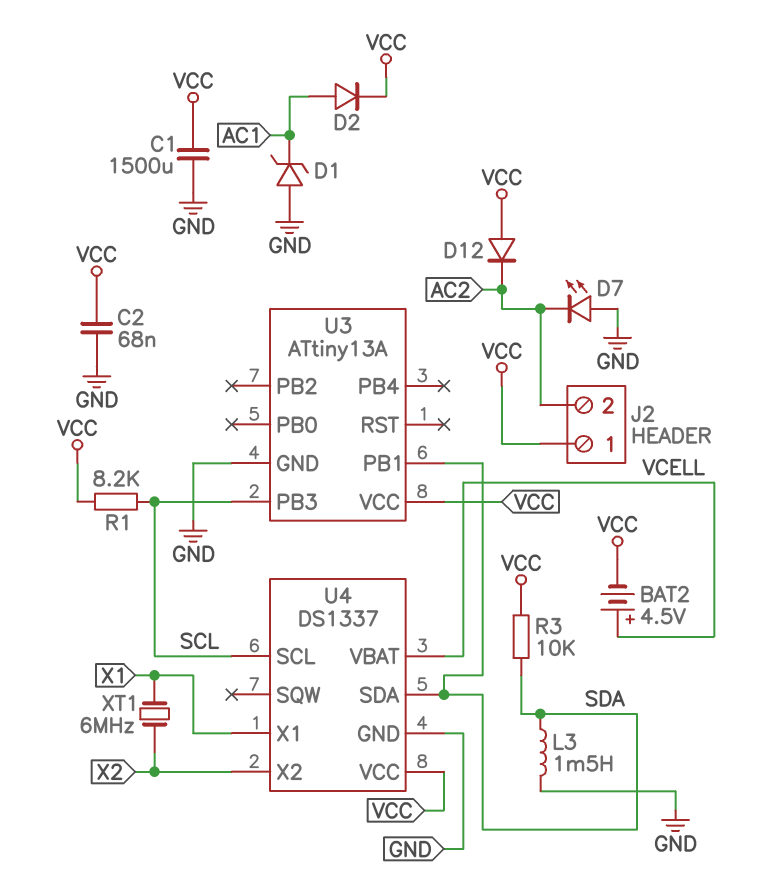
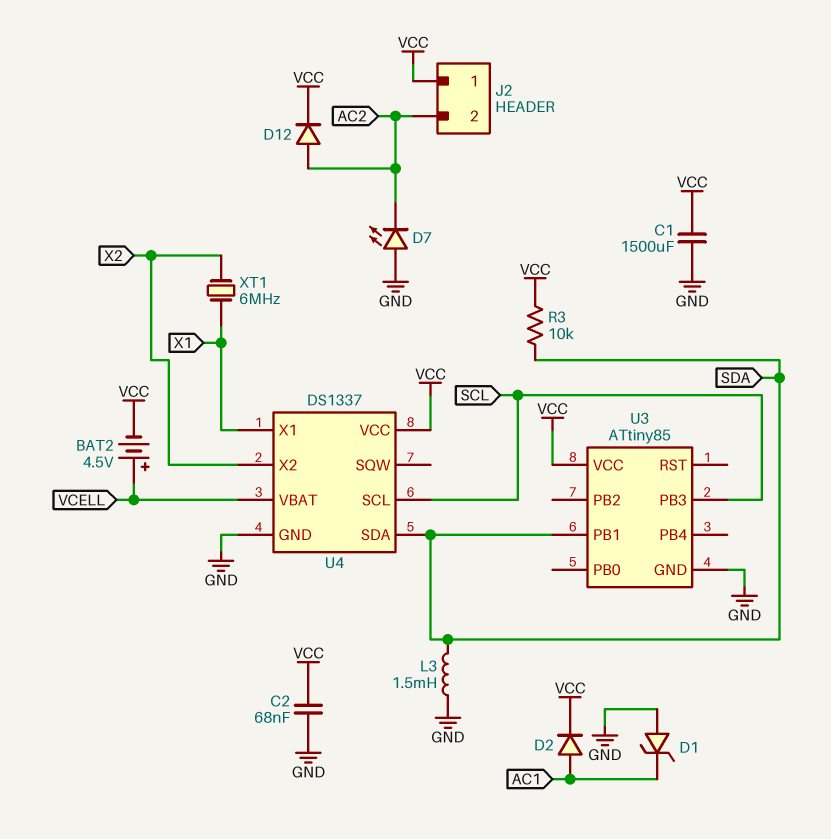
D12: diode (A VCC, K AC2) -> diode (A AC2, K VCC)
R1: 8.2k (SCL, VCC) -> none
U3: ATtiny13A -> ATtiny85

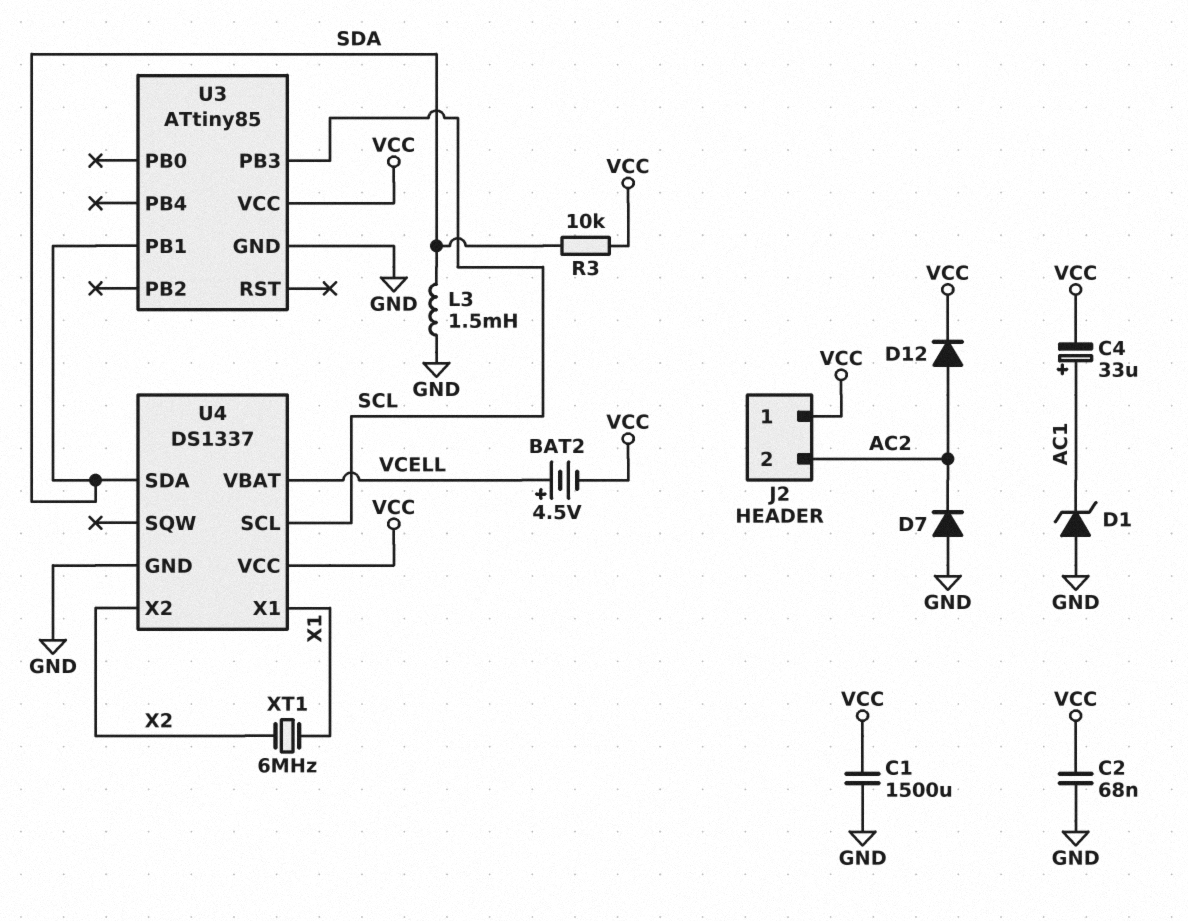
C4: none -> 33uF (plus AC1, minus VCC)
D2: diode (A AC1, K VCC) -> none
D7: LED (A GND, K AC2) -> diode (A GND, K AC2)

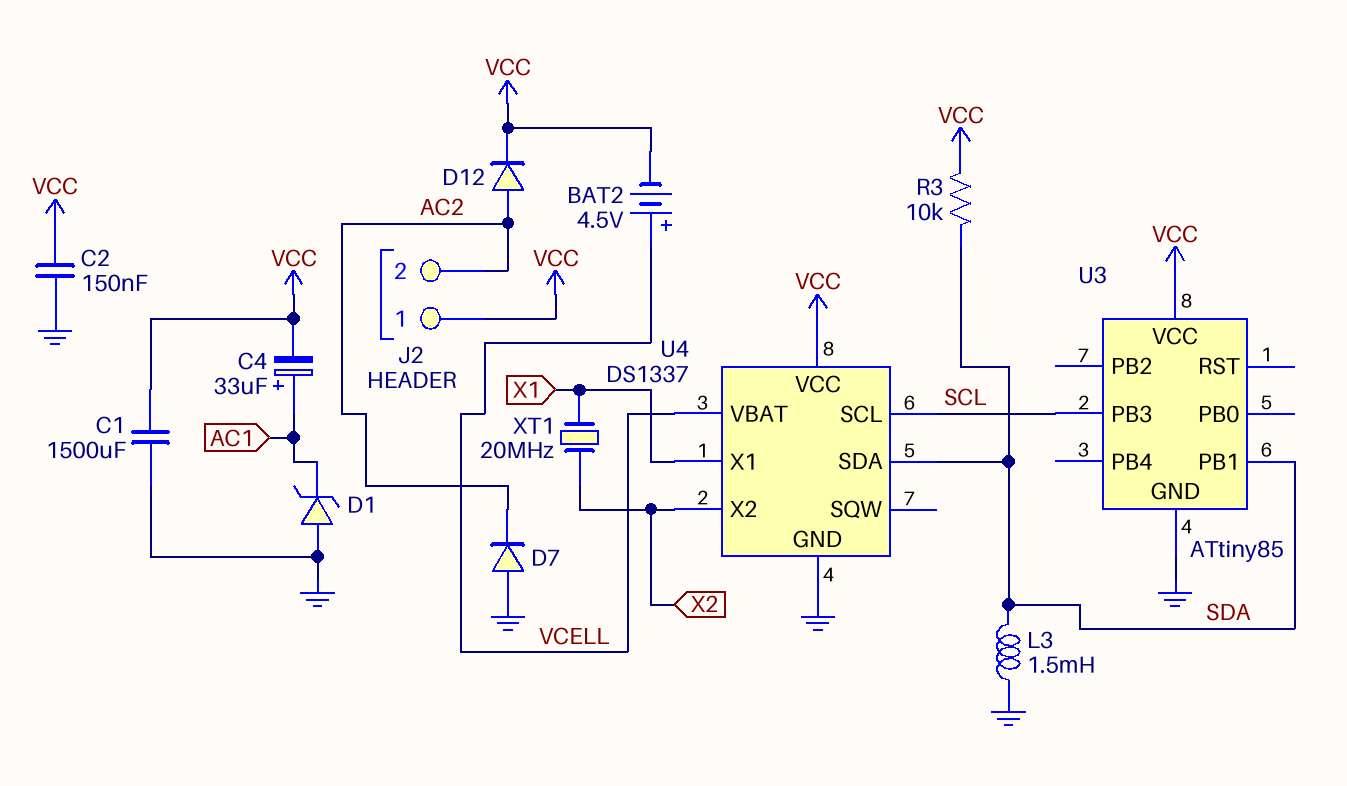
C2: 68nF (GND, VCC) -> 150nF (GND, VCC)
XT1: 6MHz (X1, X2) -> 20MHz (X1, X2)

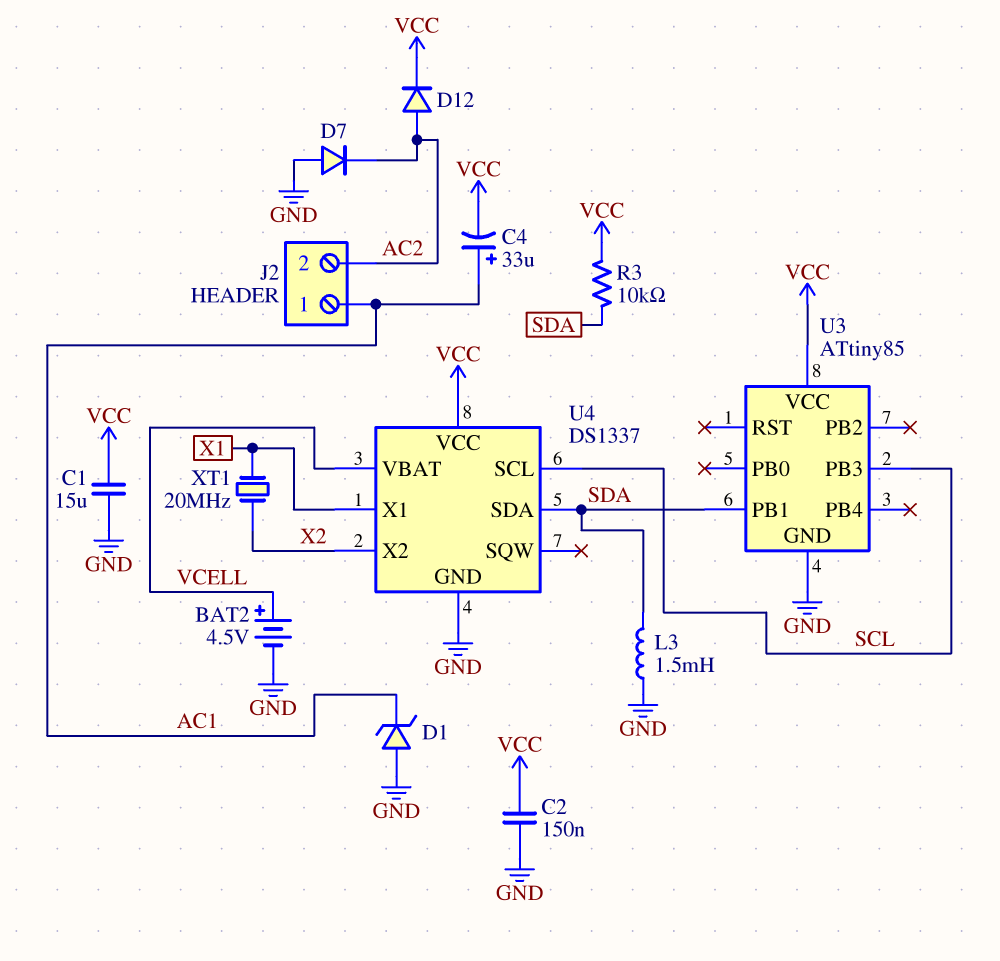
BAT2: 4.5V (plus VCELL, minus VCC) -> 4.5V (plus VCELL, minus GND)
C1: 1500uF (GND, VCC) -> 15uF (GND, VCC)
J2 pin 1: VCC -> AC1

